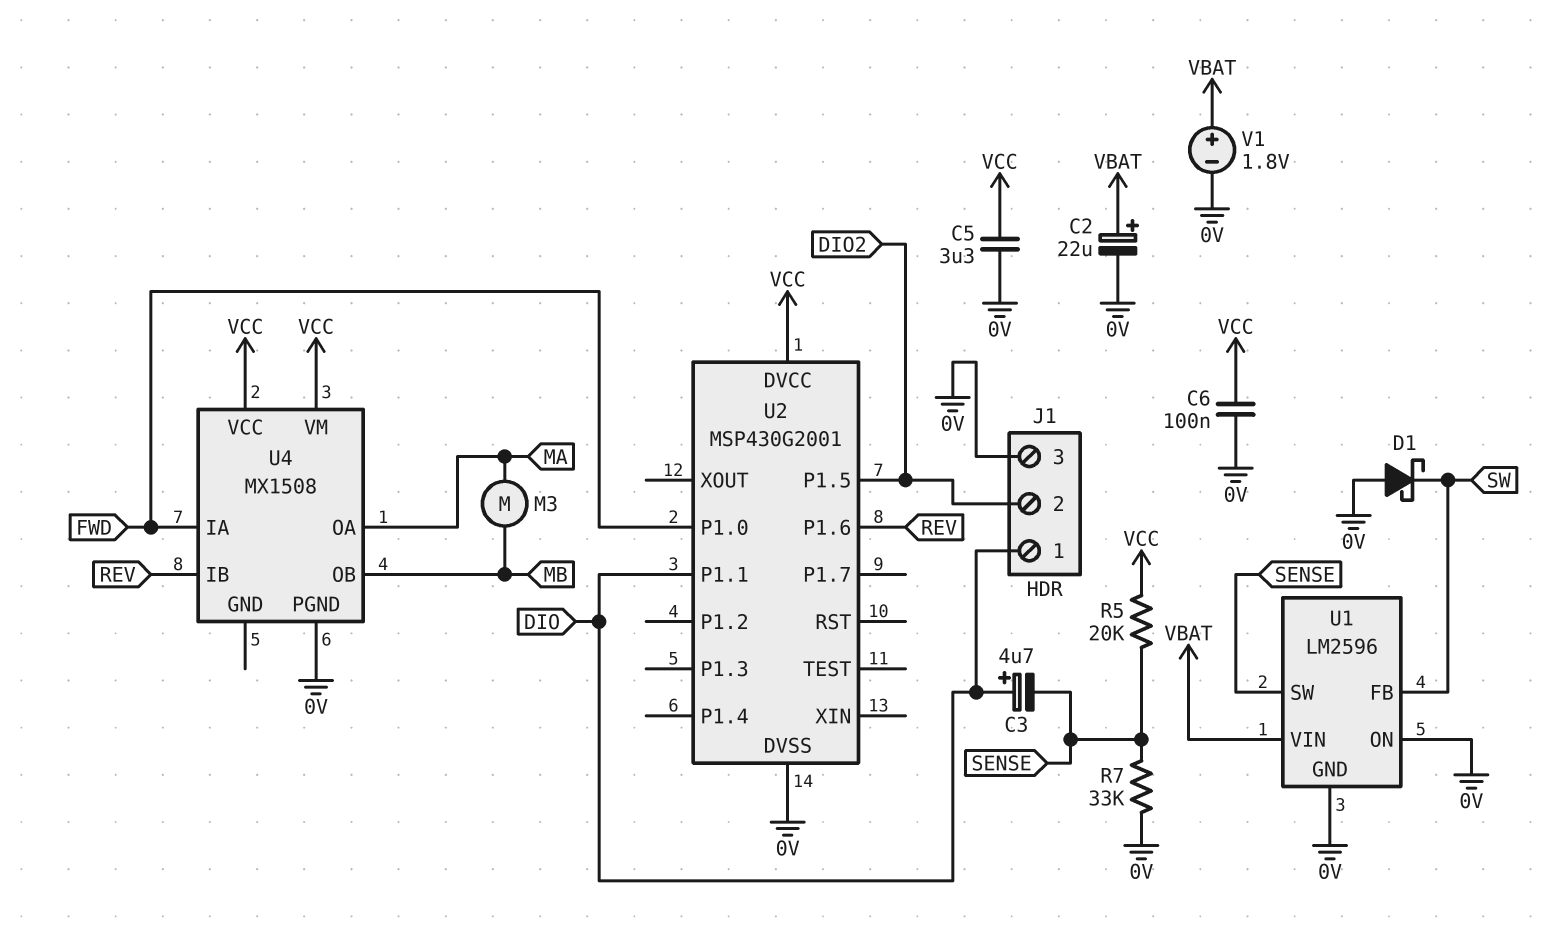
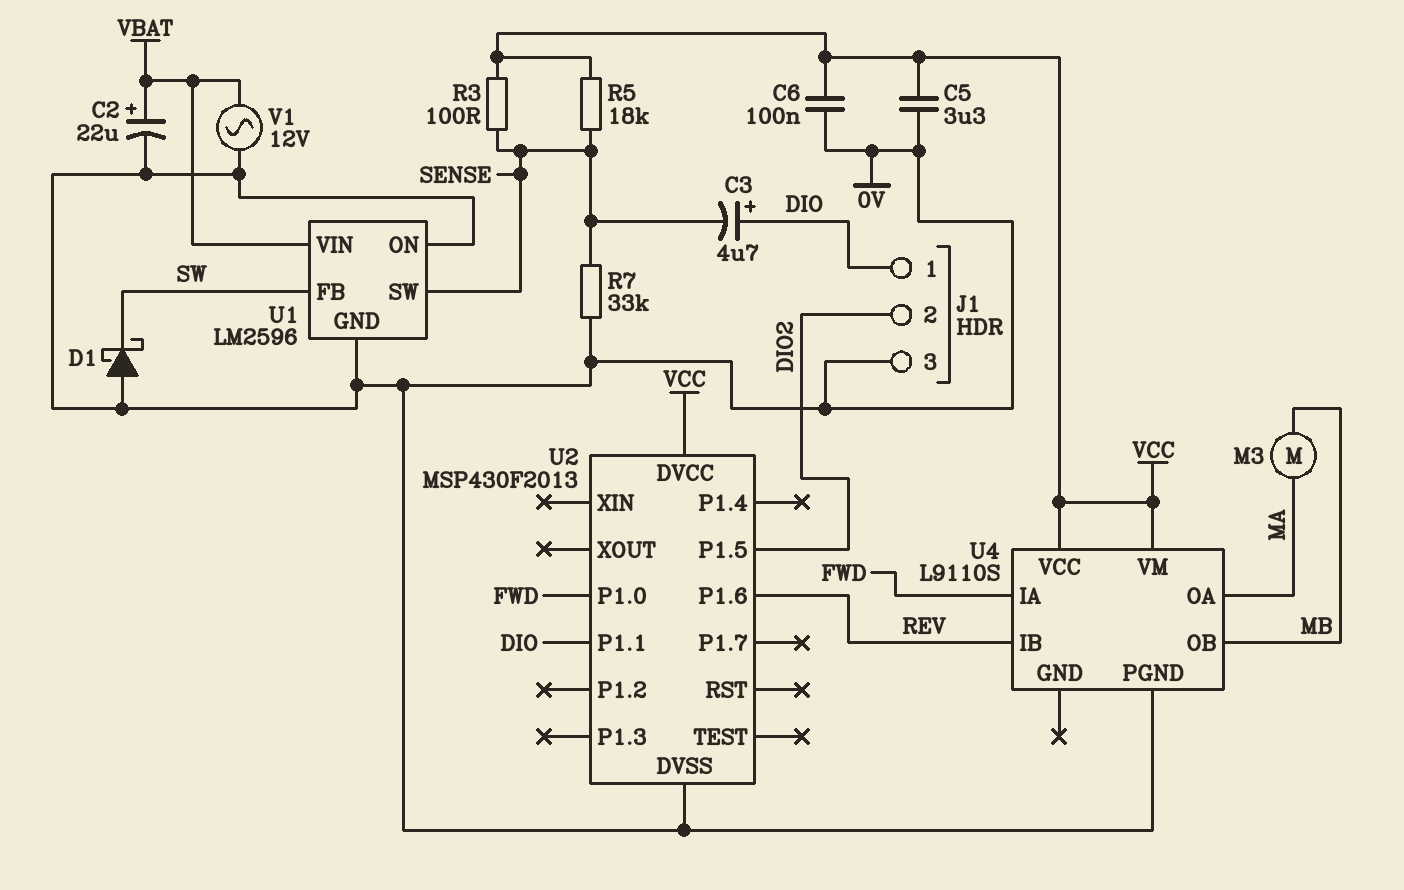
R3: none -> 100 (SENSE, VCC)
R5: 20k (SENSE, VCC) -> 18k (SENSE, VCC)
U2: MSP430G2001 -> MSP430F2013
U4: MX1508 -> L9110S
V1: 1.8V (plus VBAT, minus 0V) -> AC 12V (0V, VBAT)

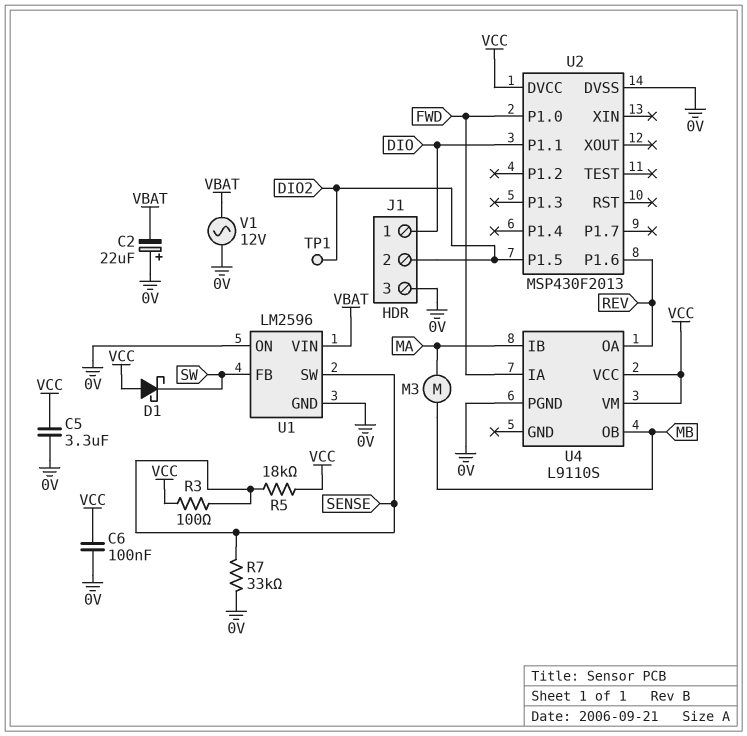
C2: 22uF (plus VBAT, minus 0V) -> 22uF (plus 0V, minus VBAT)
C3: 4.7uF (plus DIO, minus SENSE) -> none
D1: schottky (A 0V, K SW) -> schottky (A VCC, K SW)
TP1: none -> test point (DIO2)
U4 pin IB: REV -> MA
U4 pin OA: MA -> REV

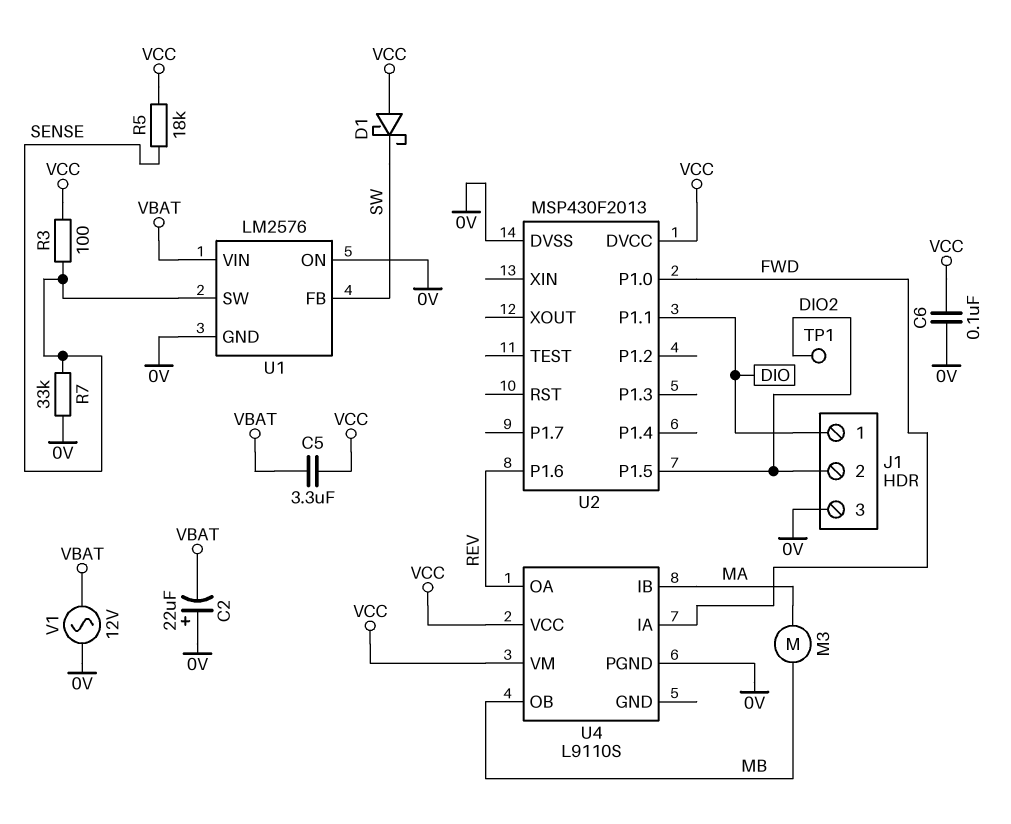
C5: 3.3uF (0V, VCC) -> 3.3uF (VBAT, VCC)
U1: LM2596 -> LM2576

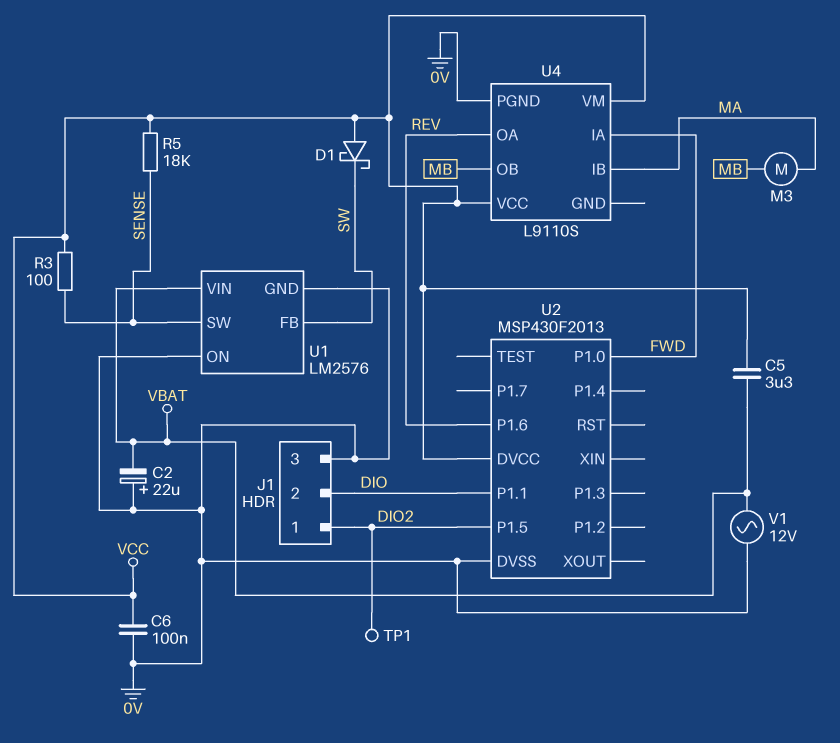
J1 pin 1: DIO -> DIO2
J1 pin 2: DIO2 -> DIO
R7: 33k (0V, SENSE) -> none

